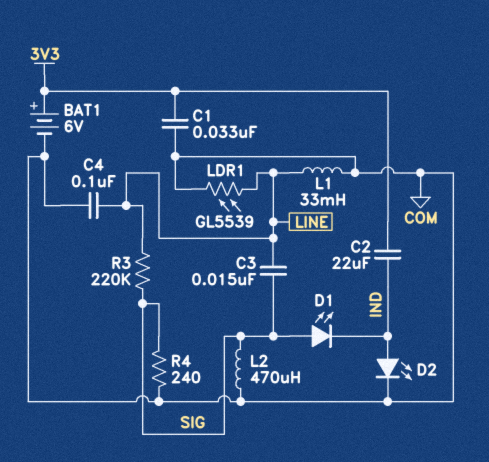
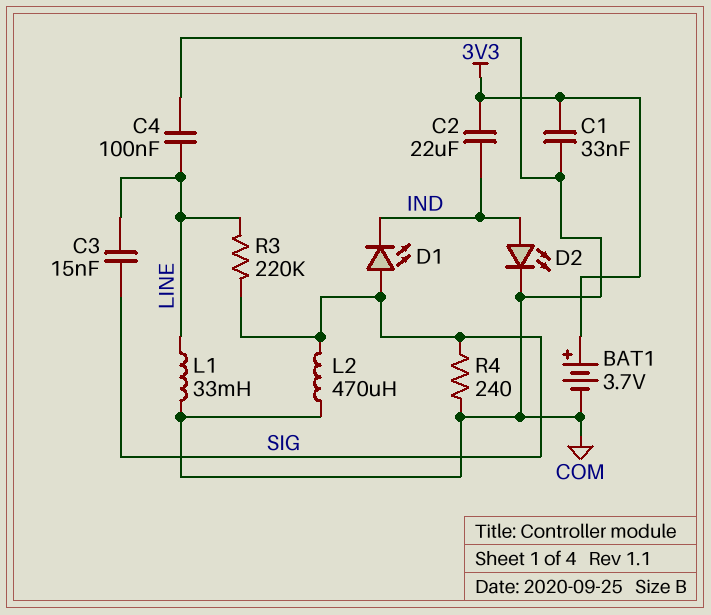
BAT1: 6V (plus 3V3, minus COM) -> 3.7V (plus 3V3, minus COM)
LDR1: GL5539 (COM, LINE) -> none

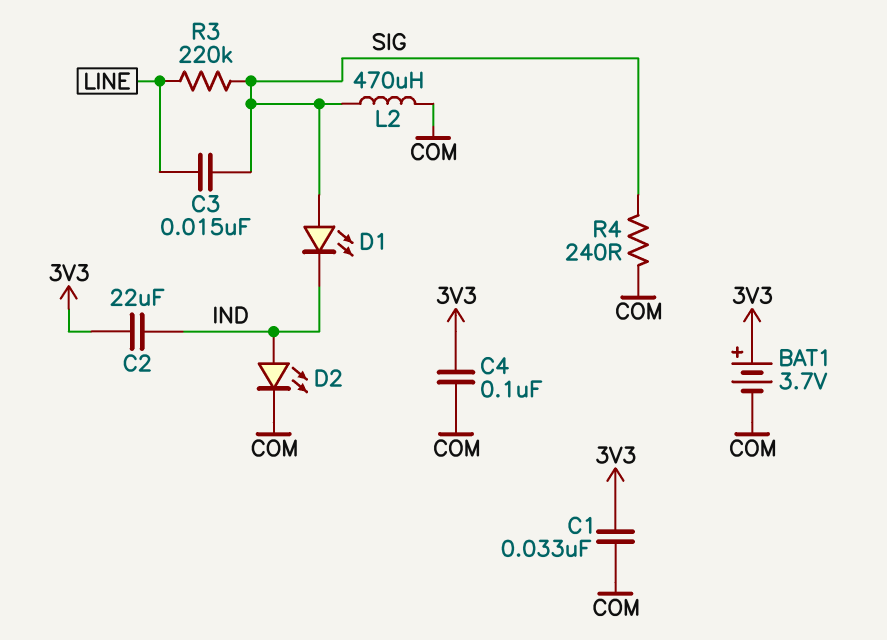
C4: 100nF (COM, LINE) -> 100nF (3V3, COM)
L1: 33mH (COM, LINE) -> none

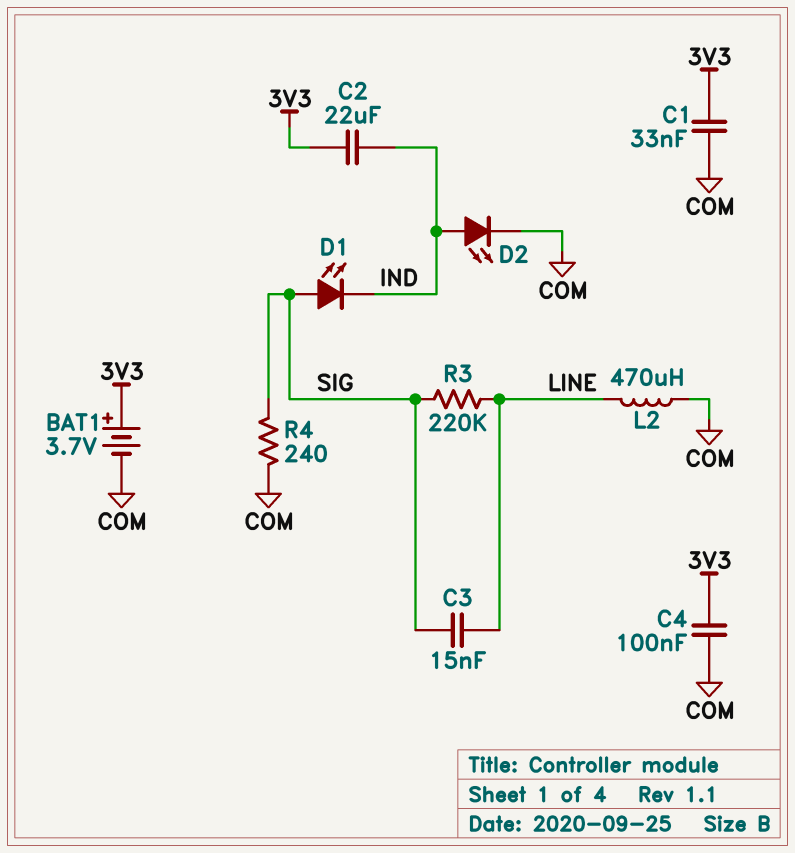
L2: 470uH (COM, SIG) -> 470uH (COM, LINE)

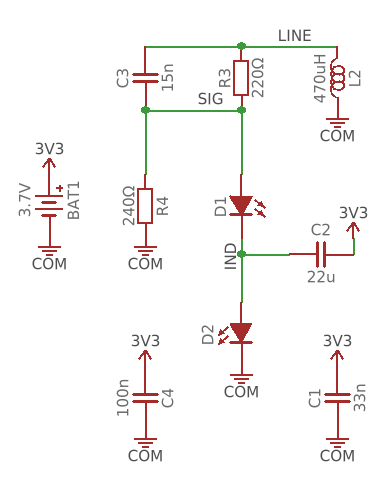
R3: 220k (LINE, SIG) -> 220 (LINE, SIG)

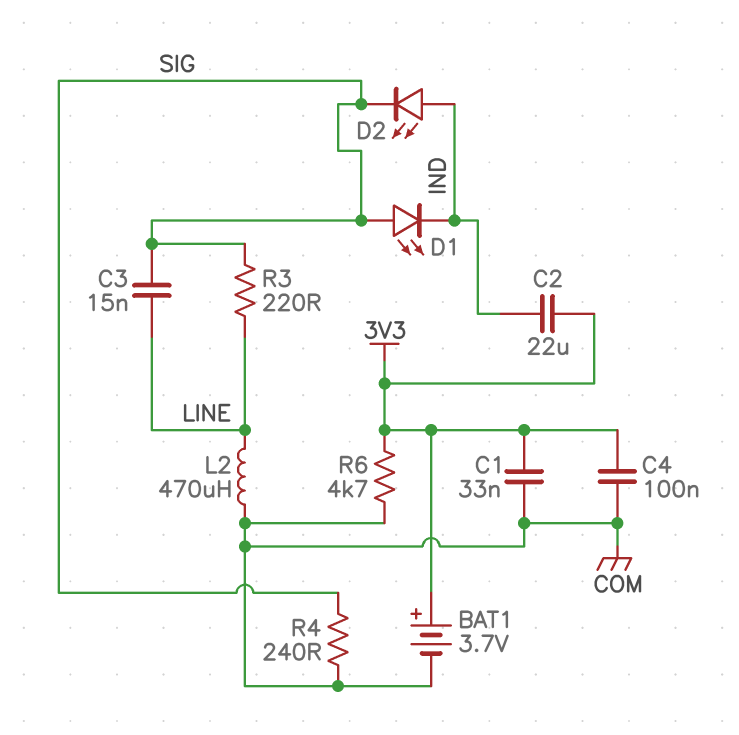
D2: LED (A IND, K COM) -> LED (A IND, K SIG)
R6: none -> 4.7k (3V3, COM)

